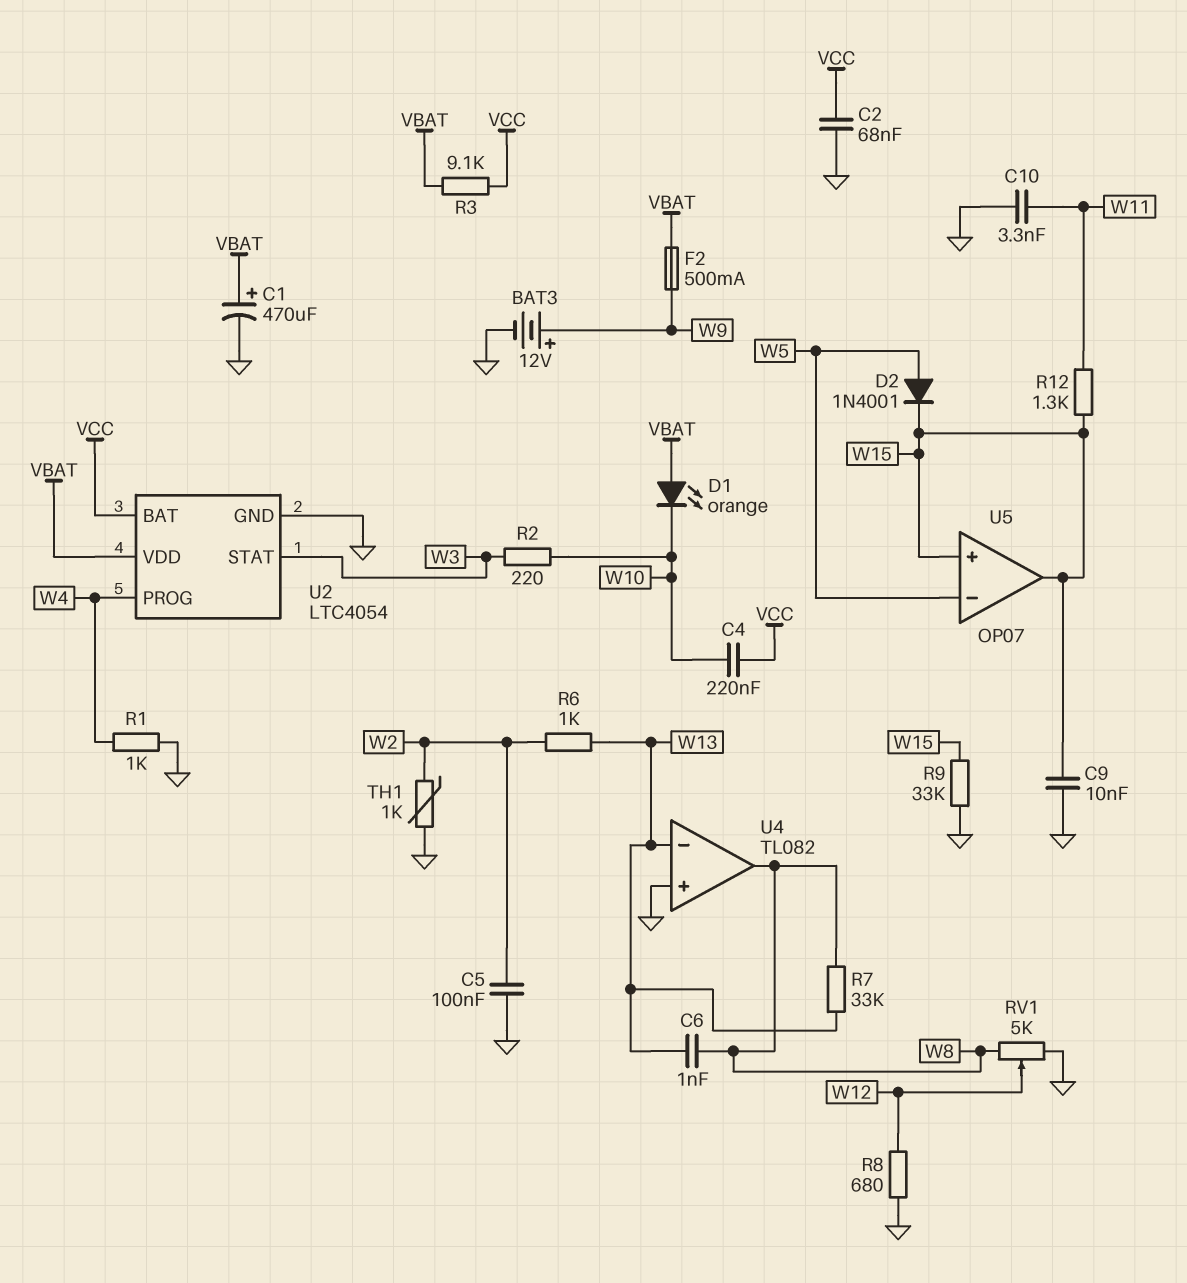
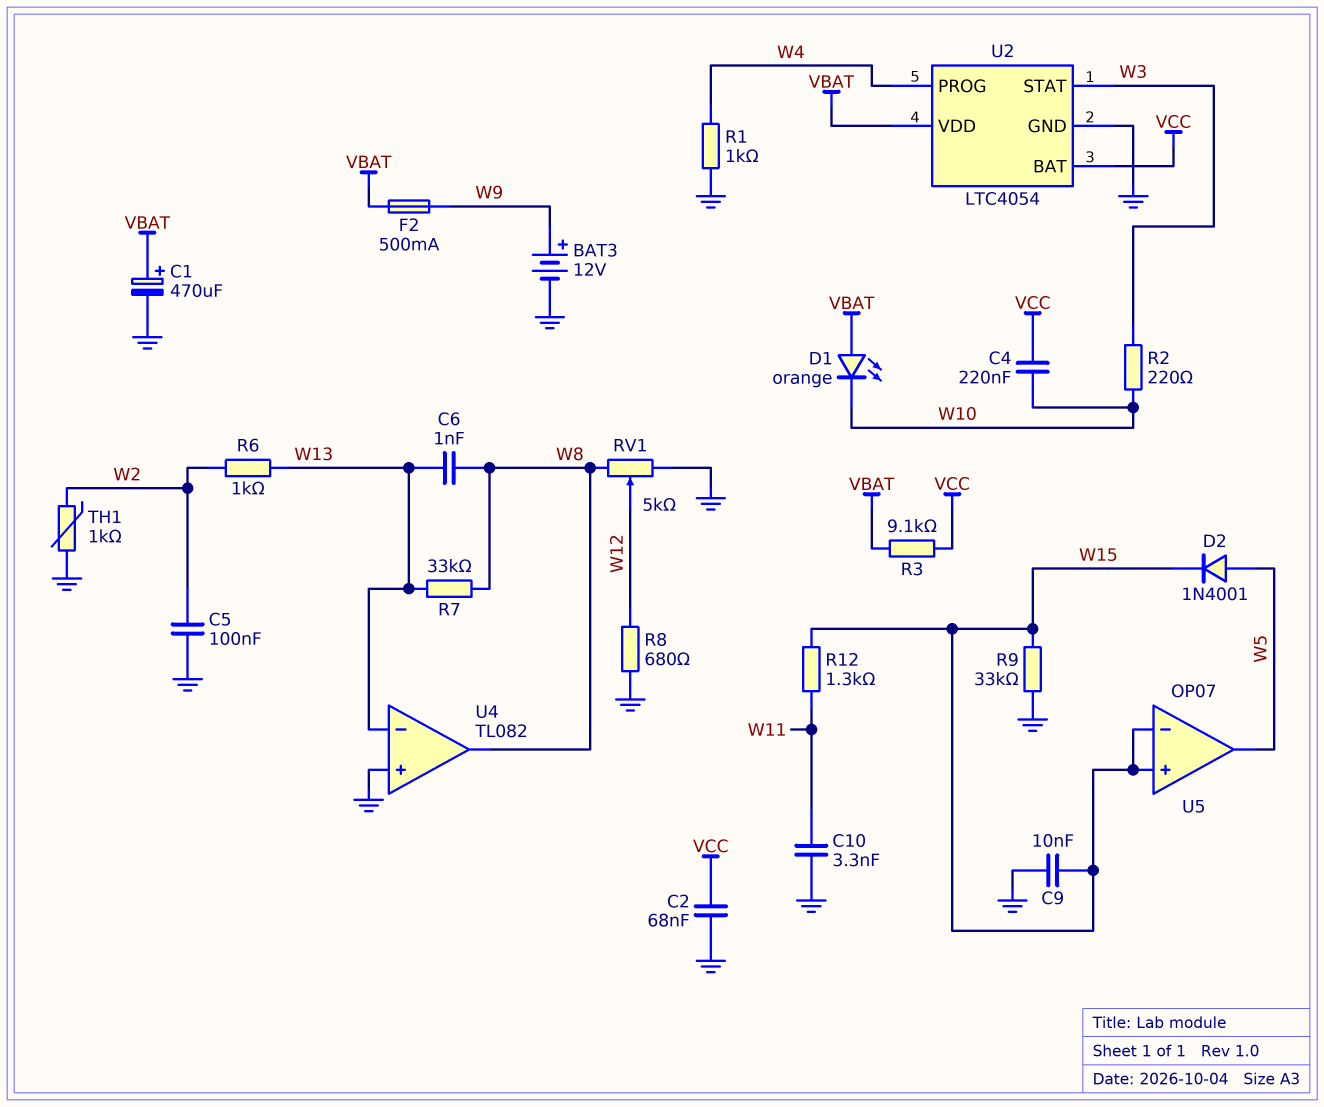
U5 pin in-: W5 -> W15
U5 pin out: W15 -> W5

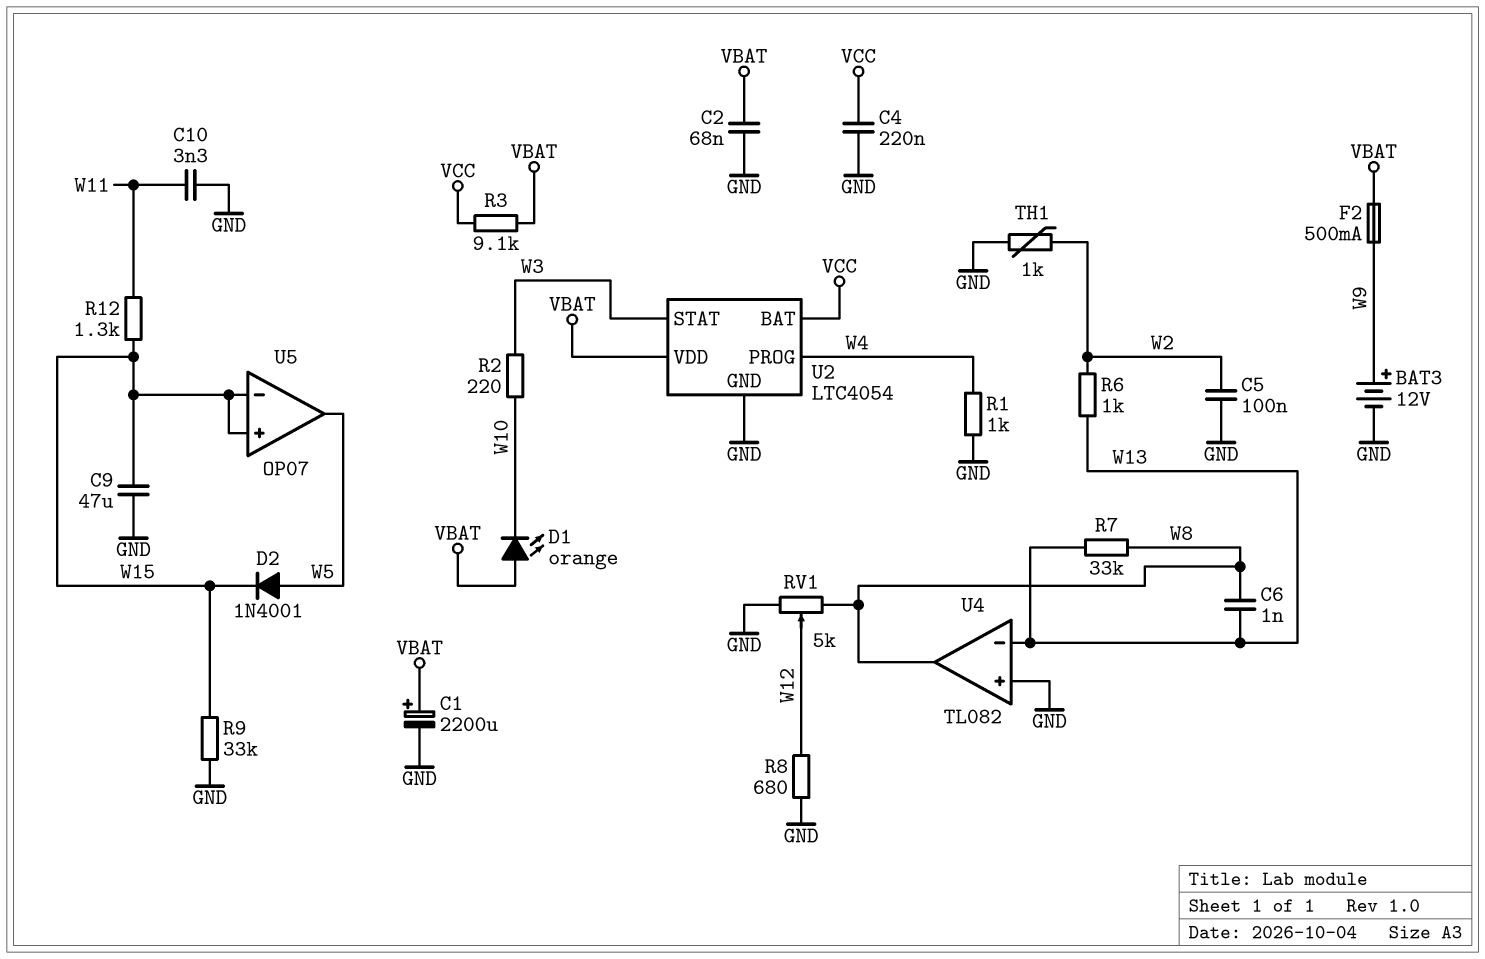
C1: 470uF (plus VBAT, minus GND) -> 2200uF (plus VBAT, minus GND)
C2: 68nF (GND, VCC) -> 68nF (GND, VBAT)
C4: 220nF (VCC, W10) -> 220nF (GND, VCC)
C9: 10nF (GND, W15) -> 47uF (GND, W15)

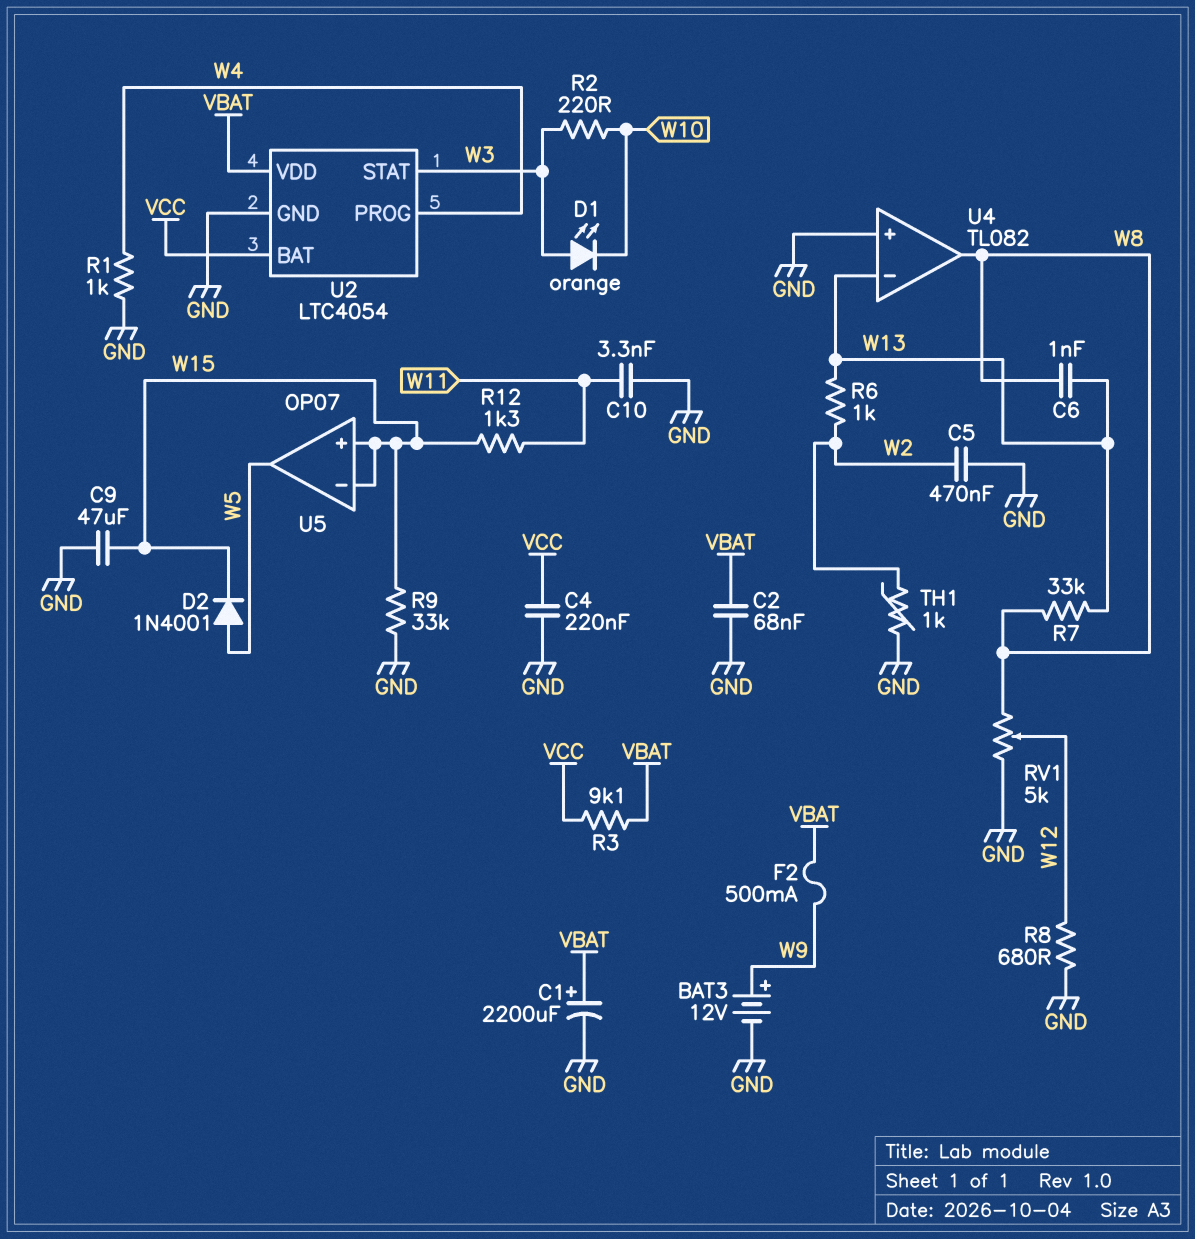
C5: 100nF (GND, W2) -> 470nF (GND, W2)
D1: LED orange (A VBAT, K W10) -> LED orange (A W3, K W10)

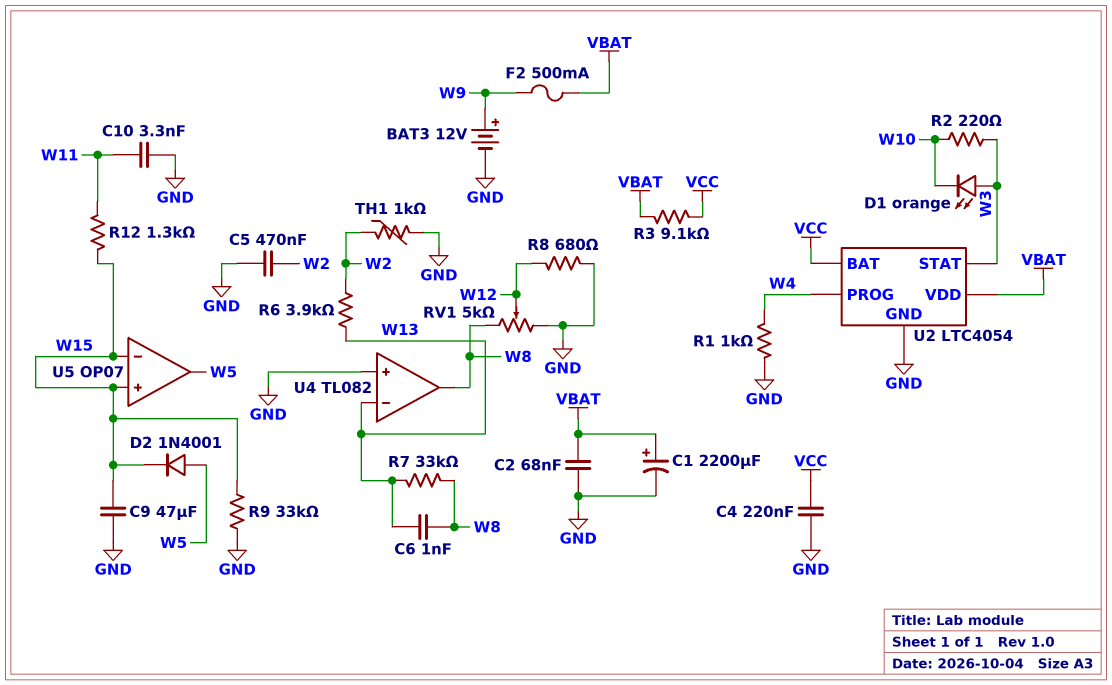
R6: 1k (W2, W13) -> 3.9k (W2, W13)

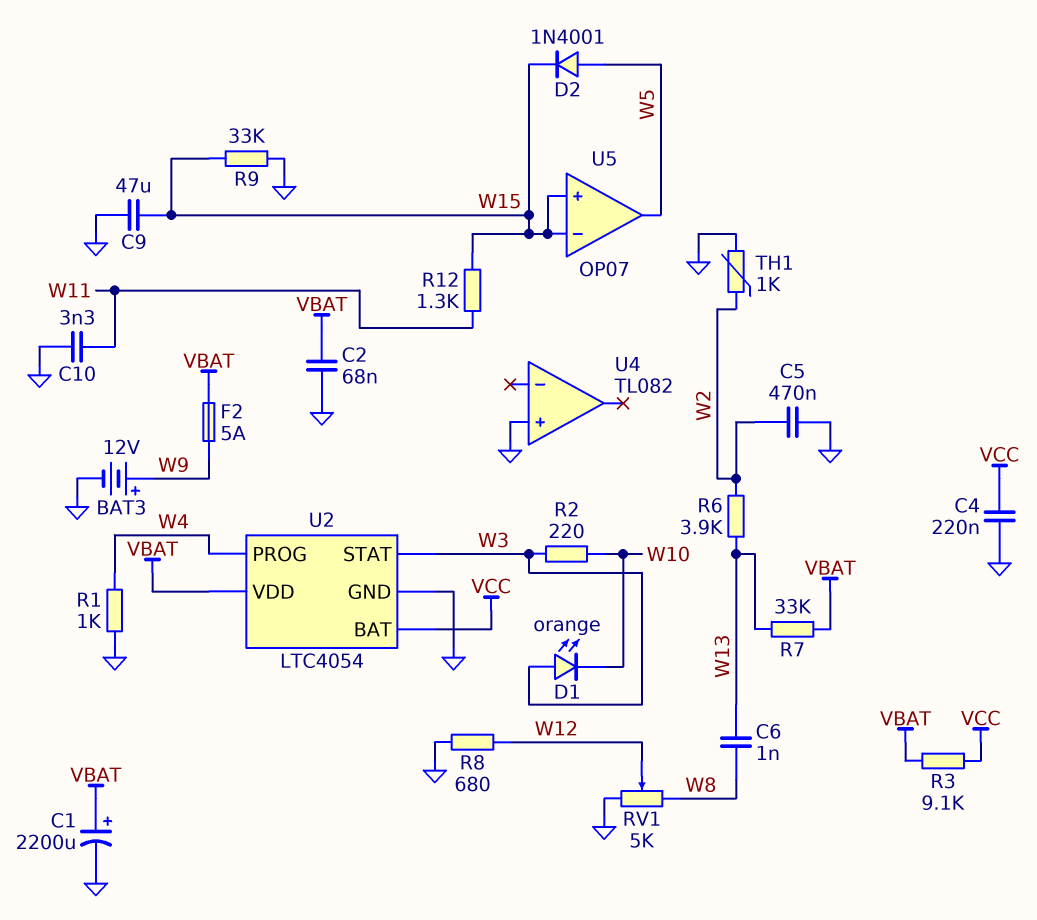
F2: 500mA (VBAT, W9) -> 5A (VBAT, W9)
R7: 33k (W8, W13) -> 33k (VBAT, W13)
U4 pin in-: W13 -> none
U4 pin out: W8 -> none

